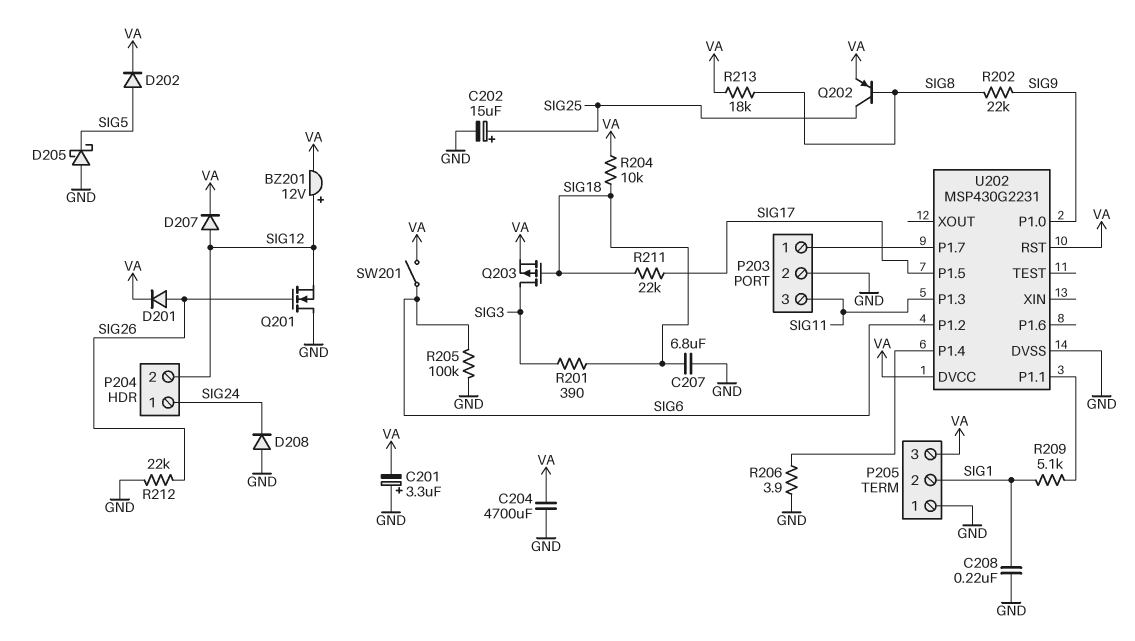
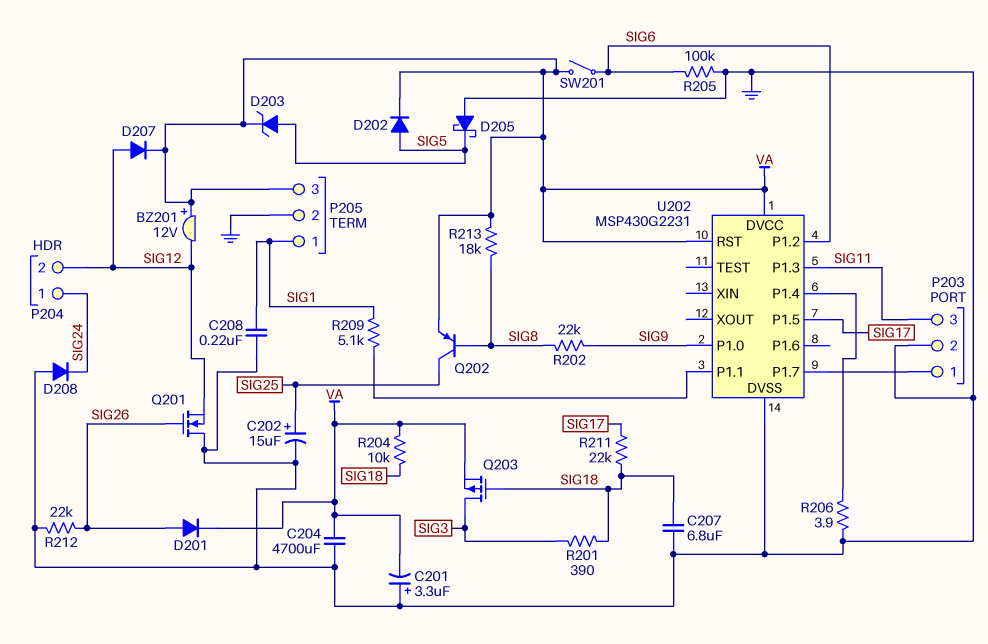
BZ201: buzzer 12V (plus SIG12, minus VA) -> buzzer 12V (plus VA, minus SIG12)
D203: none -> zener (A SIG5, K VA)
P205 pin 1: GND -> SIG1
P205 pin 2: SIG1 -> GND

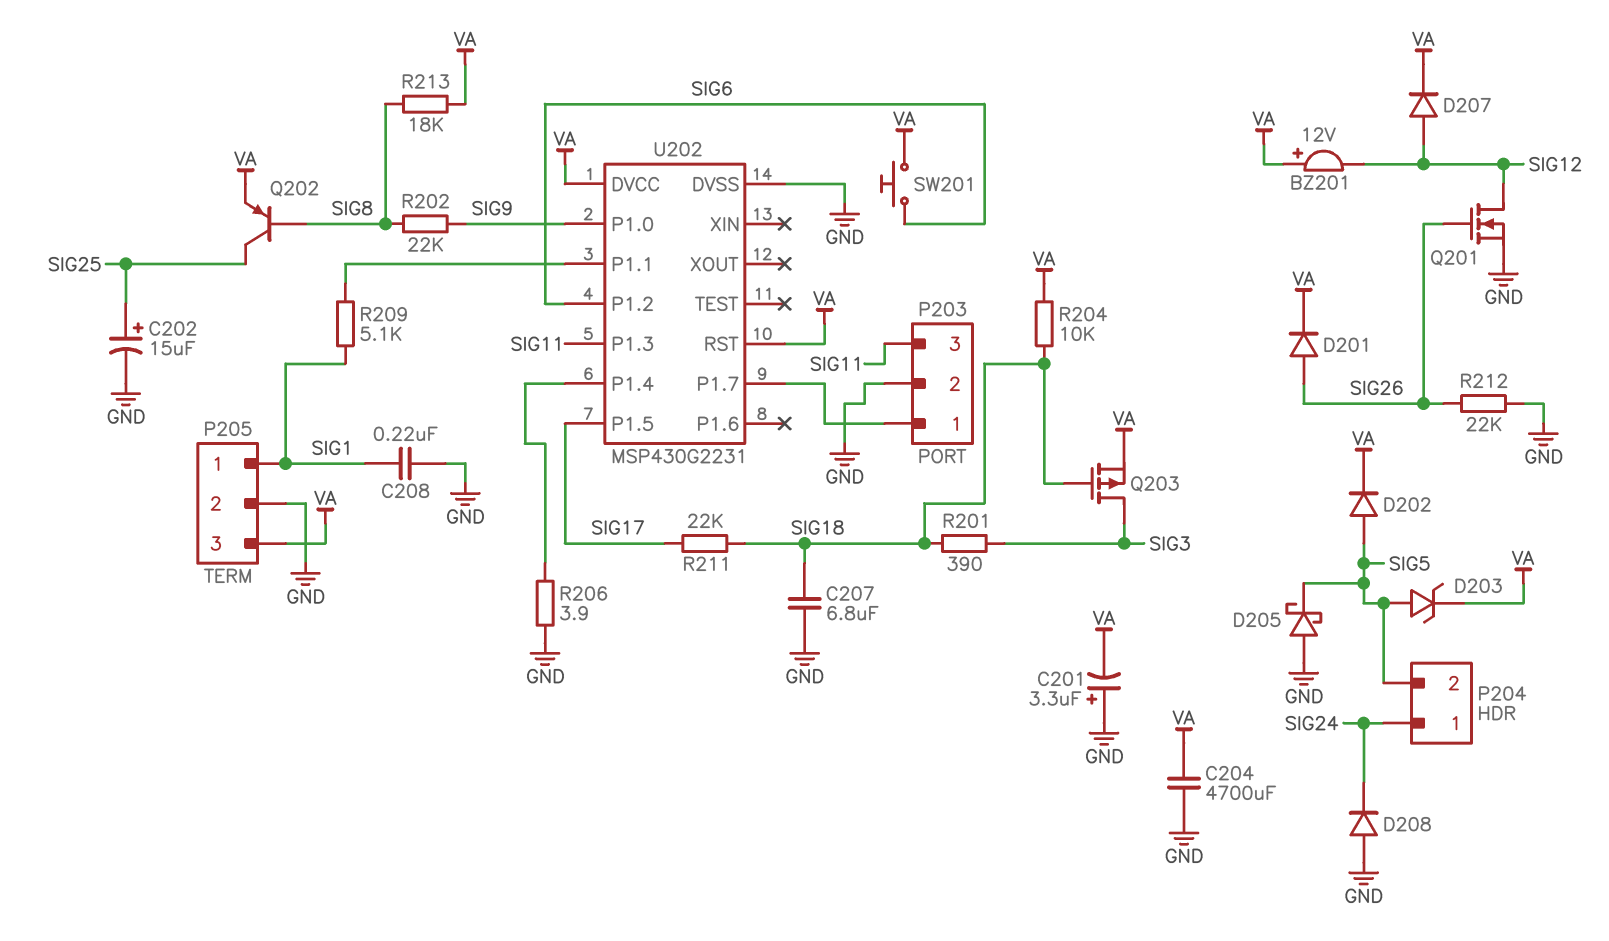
P204 pin 2: SIG12 -> SIG5
Q201: NMOS (G SIG26, D GND, S SIG12) -> NMOS (G SIG26, D SIG12, S GND)
R205: 100k (GND, SIG6) -> none
SW201: switch (SIG6, VA) -> button (SIG6, VA)

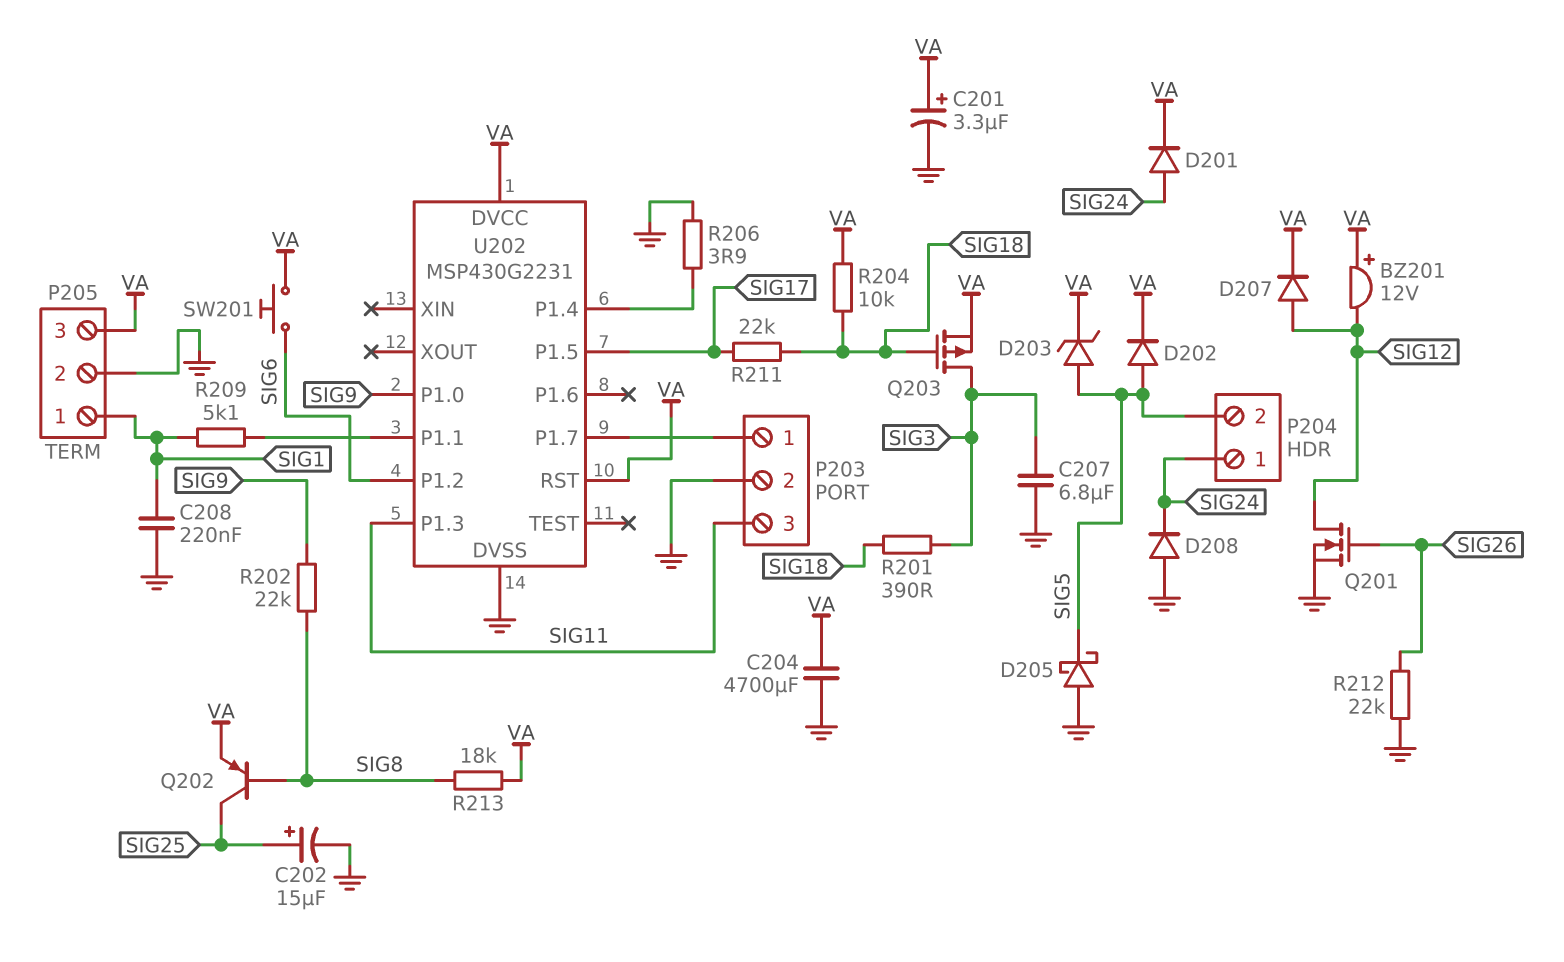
C201: 3.3uF (plus GND, minus VA) -> 3.3uF (plus VA, minus GND)
C207: 6.8uF (GND, SIG18) -> 6.8uF (GND, SIG3)
D201: diode (A SIG26, K VA) -> diode (A SIG24, K VA)

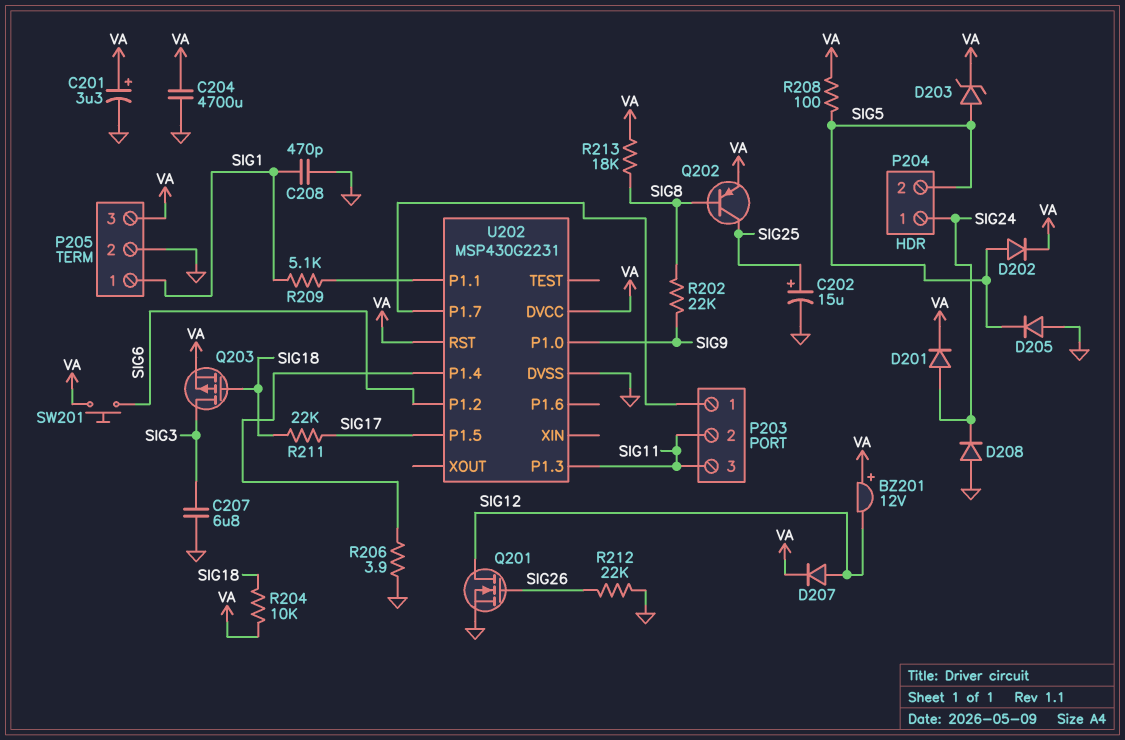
C208: 220nF (GND, SIG1) -> 470pF (GND, SIG1)
D205: schottky (A GND, K SIG5) -> diode (A GND, K SIG5)
P203 pin 2: GND -> SIG11
R201: 390 (SIG3, SIG18) -> none
R208: none -> 100 (SIG5, VA)

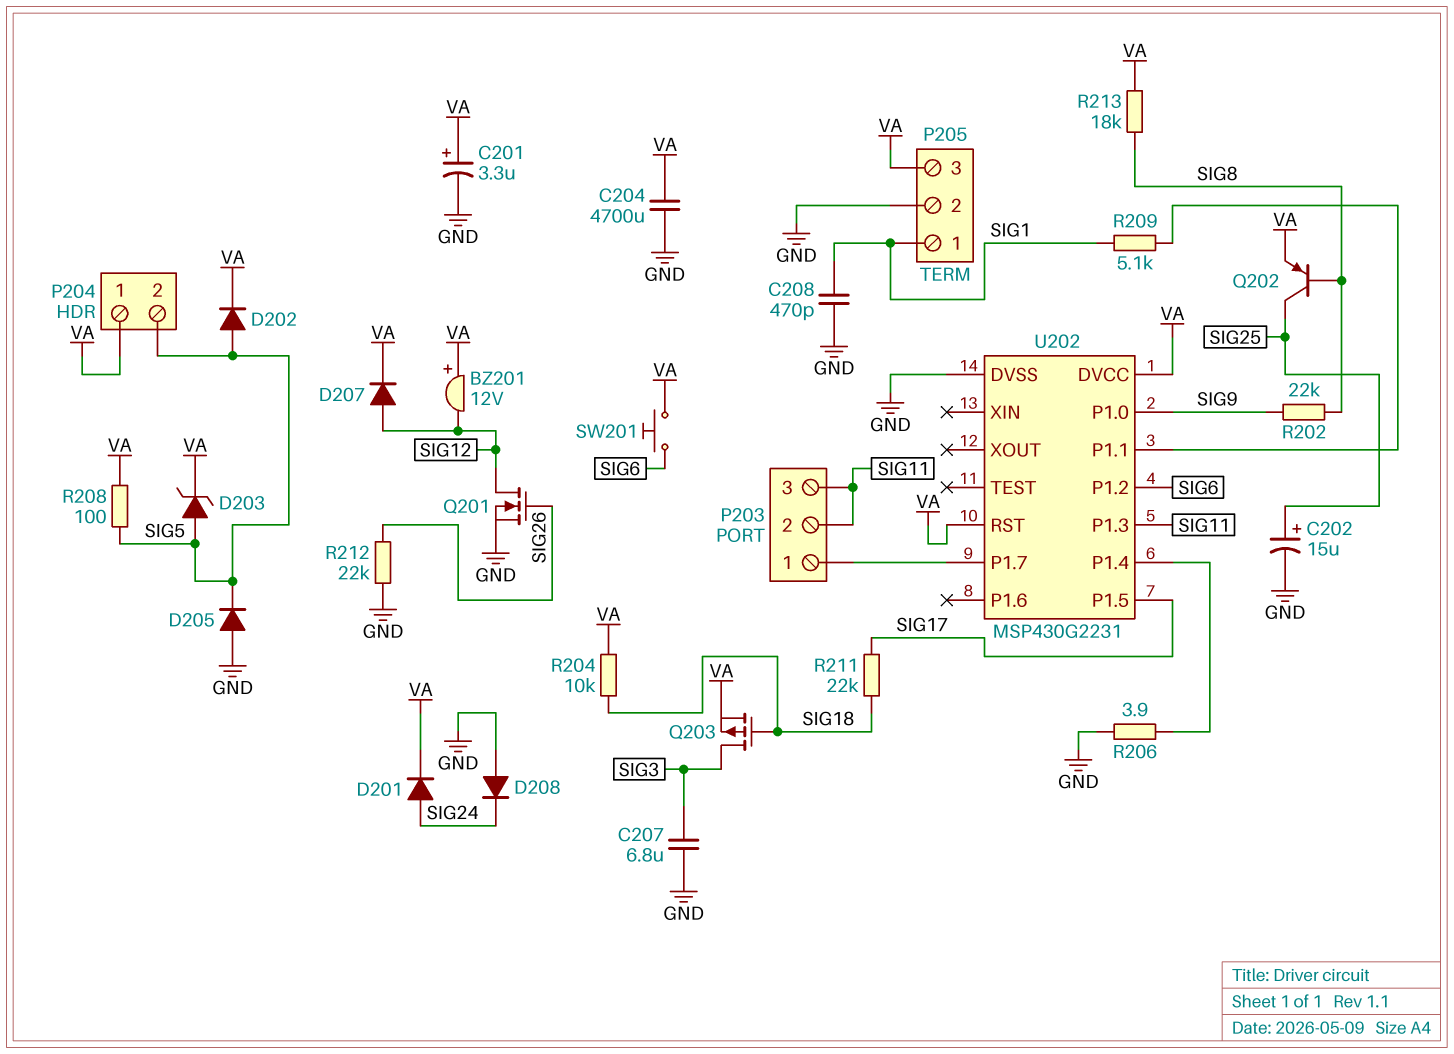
P204 pin 1: SIG24 -> VA

